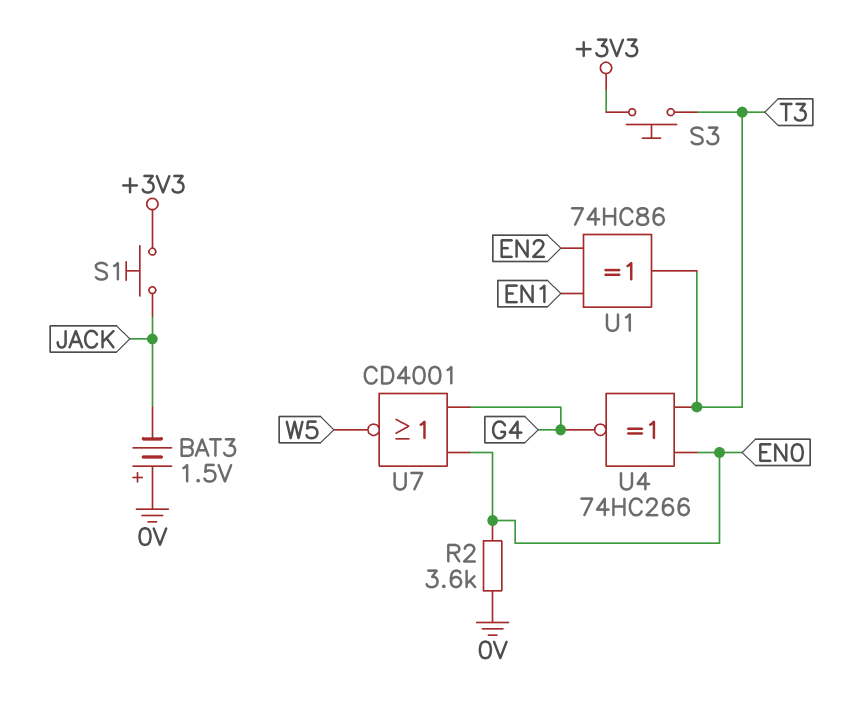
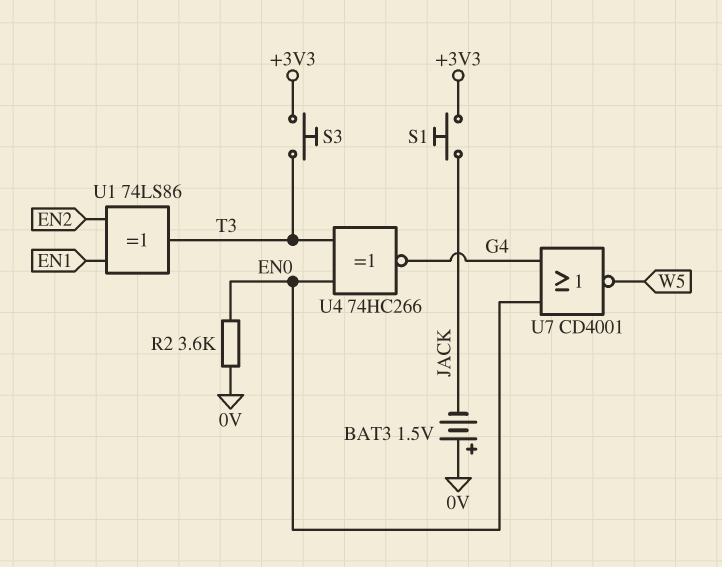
U1: XOR 74HC86 (in EN1, in EN2, out T3) -> XOR 74LS86 (in EN1, in EN2, out T3)

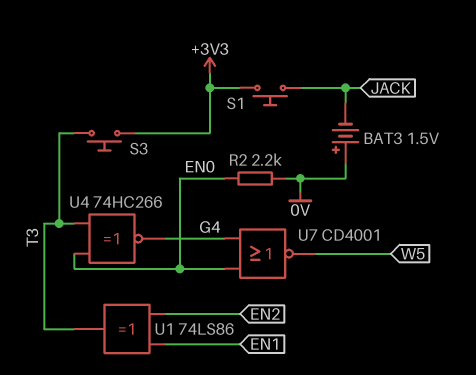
R2: 3.6k (0V, EN0) -> 2.2k (0V, EN0)

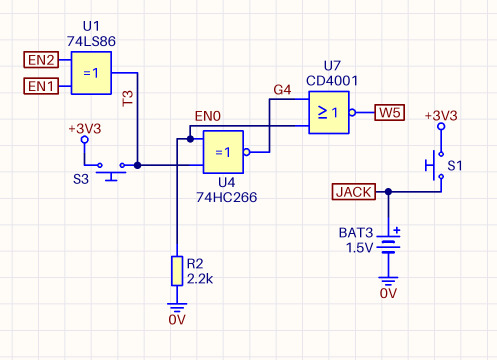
BAT3: 1.5V (plus 0V, minus JACK) -> 1.5V (plus JACK, minus 0V)

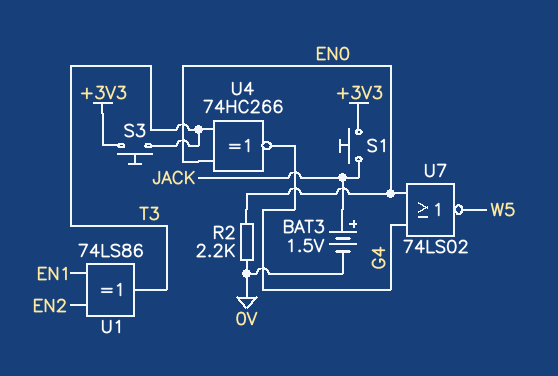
U7: NOR CD4001 (in EN0, in G4, out W5) -> NOR 74LS02 (in EN0, in G4, out W5)

